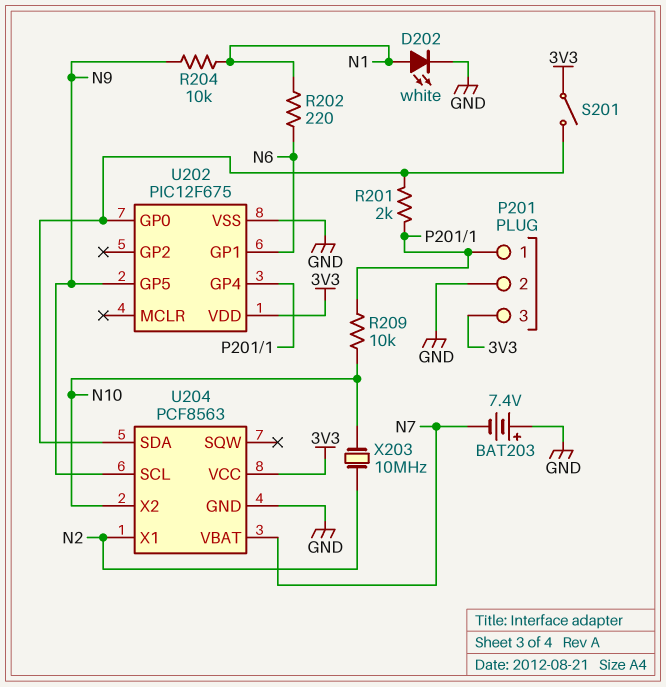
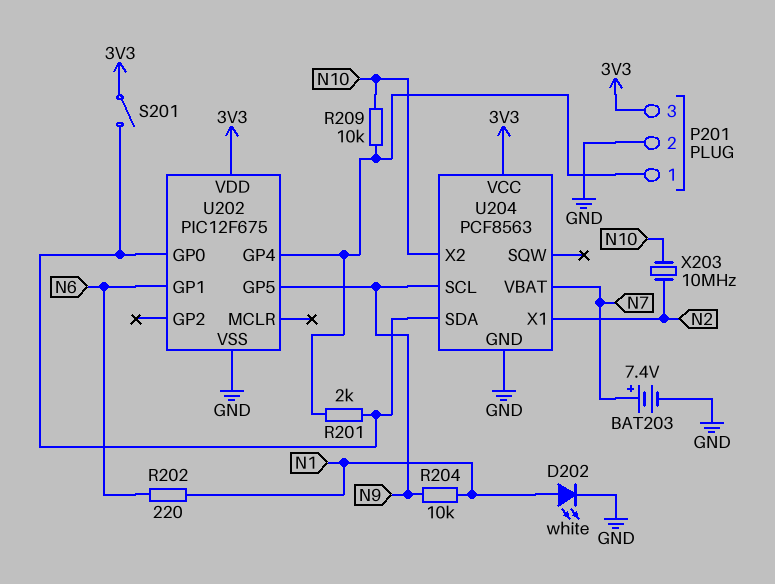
BAT203: 7.4V (plus GND, minus N7) -> 7.4V (plus N7, minus GND)

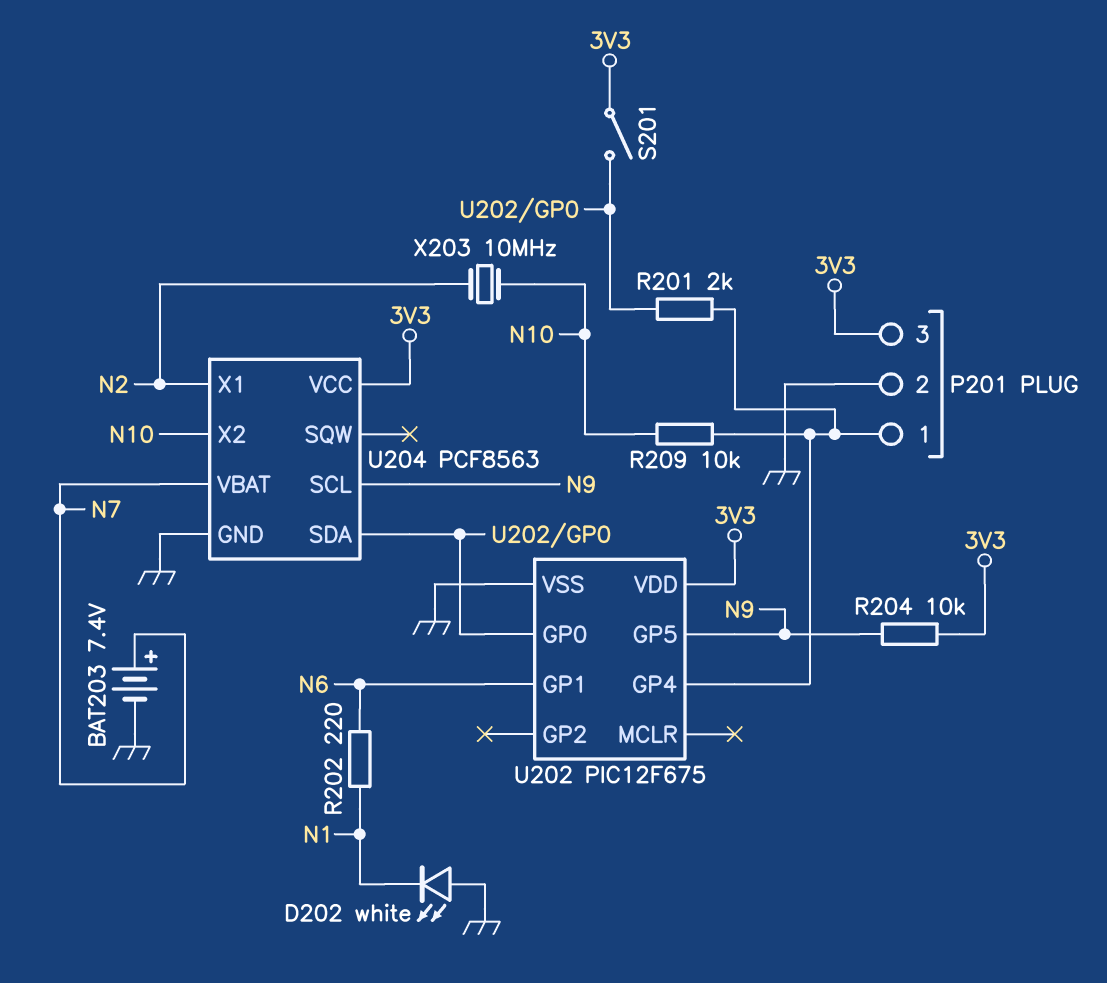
D202: LED white (A N1, K GND) -> LED white (A GND, K N1)
R204: 10k (N1, N9) -> 10k (3V3, N9)

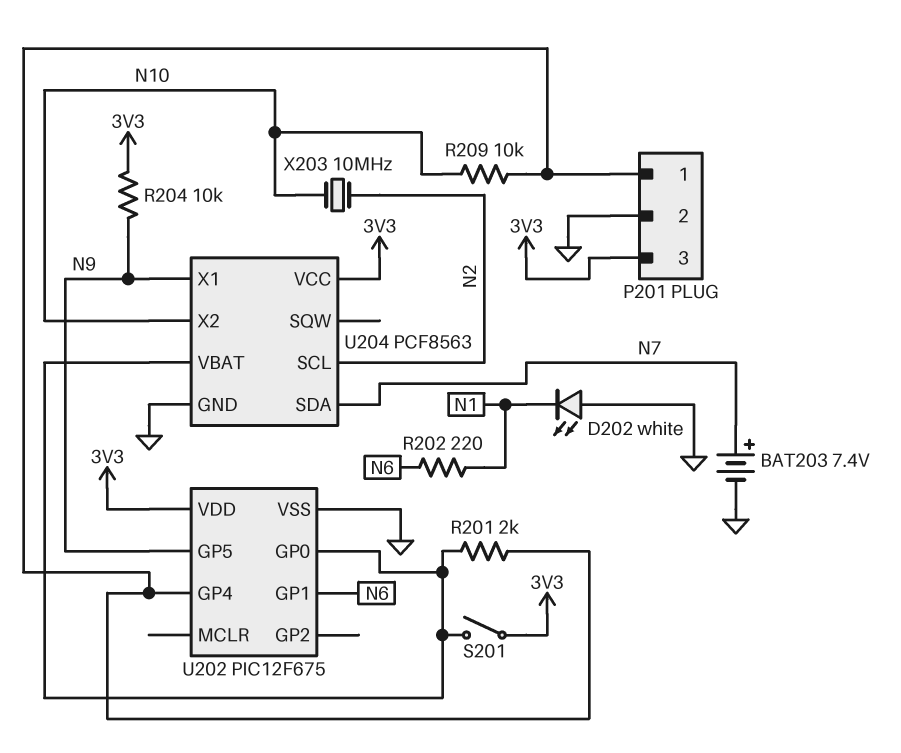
U204 pin SCL: N9 -> N2
U204 pin SDA: U202/GP0 -> N7
U204 pin VBAT: N7 -> U202/GP0
U204 pin X1: N2 -> N9

